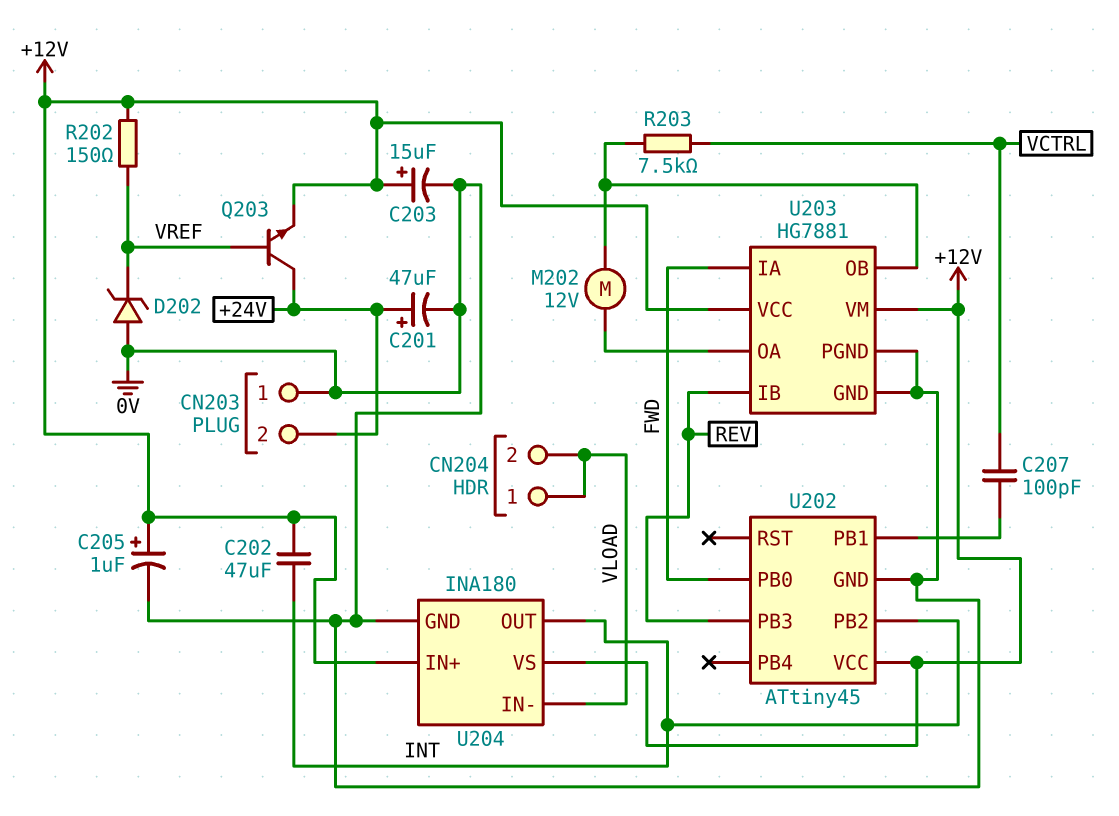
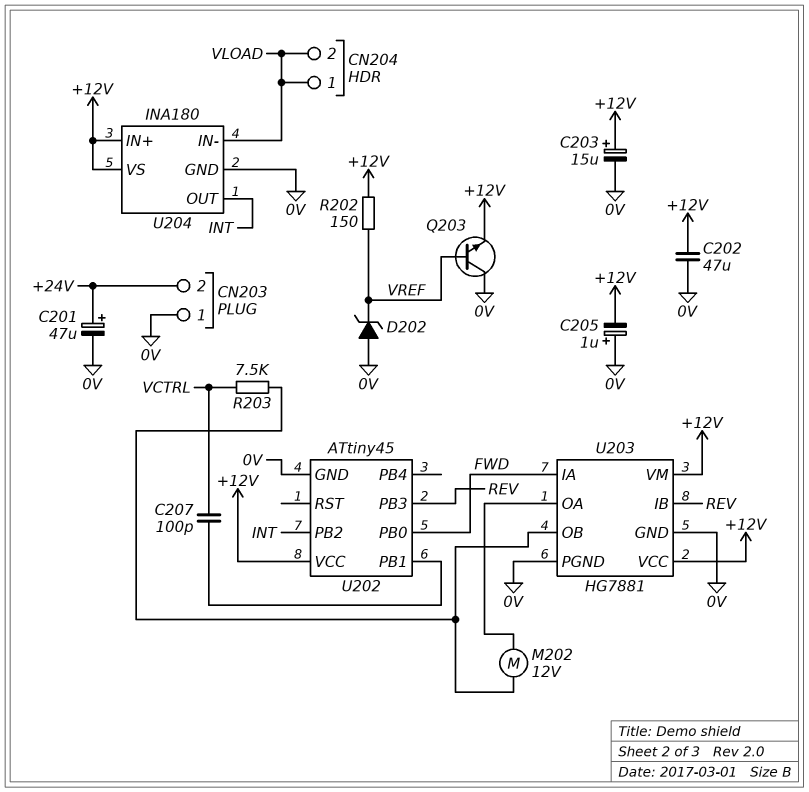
C202: 47uF (+12V, INT) -> 47uF (+12V, 0V)
C205: 1uF (plus +12V, minus 0V) -> 1uF (plus 0V, minus +12V)
Q203: NPN (B VREF, C +24V, E +12V) -> NPN (B VREF, C 0V, E +12V)

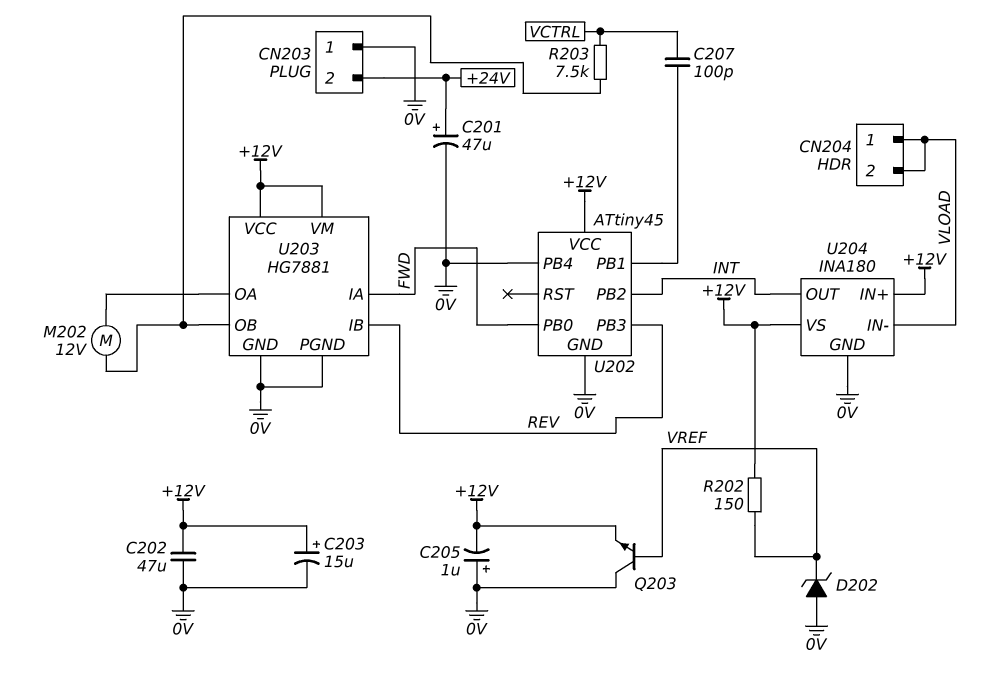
U202 pin PB4: none -> 0V

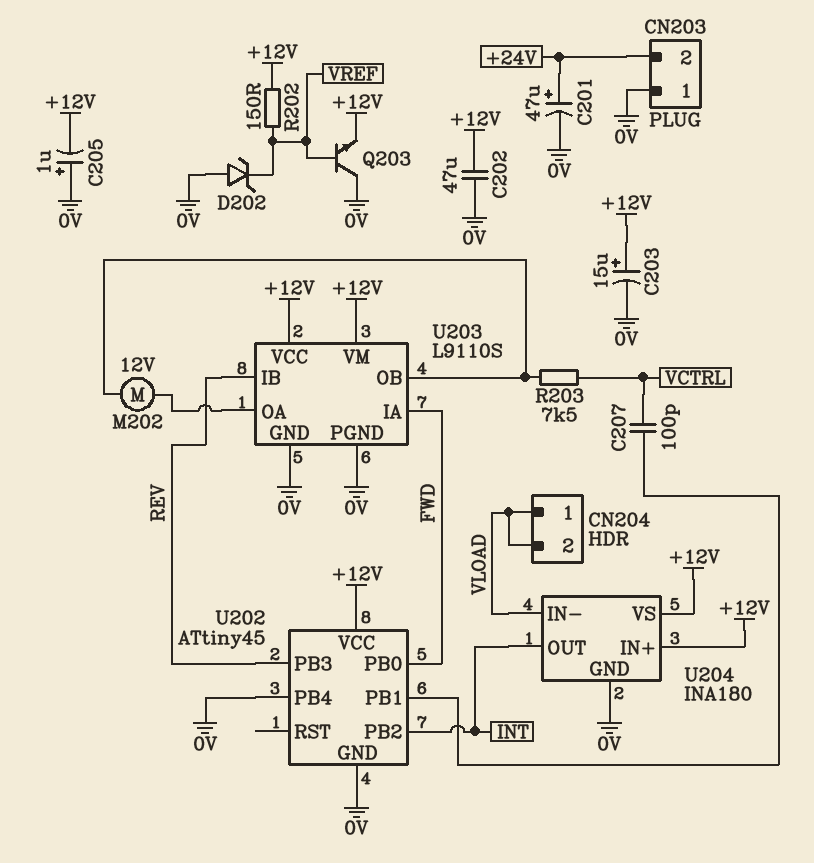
U203: HG7881 -> L9110S

